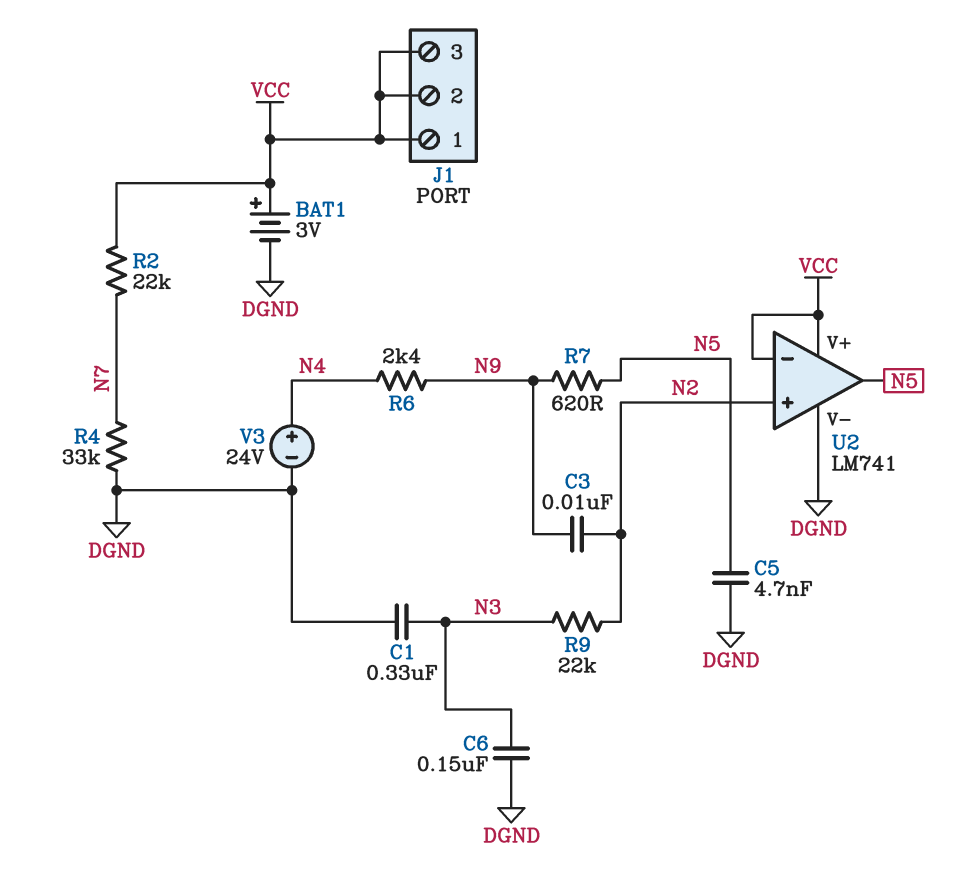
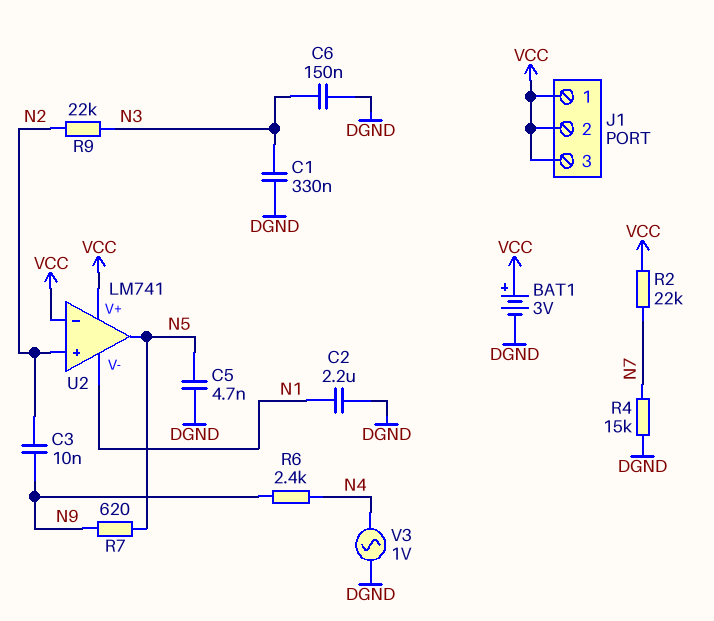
C2: none -> 2.2uF (DGND, N1)
R4: 33k (DGND, N7) -> 15k (DGND, N7)
U2 pin V-: DGND -> N1
V3: 24V (plus N4, minus DGND) -> AC 1V (DGND, N4)

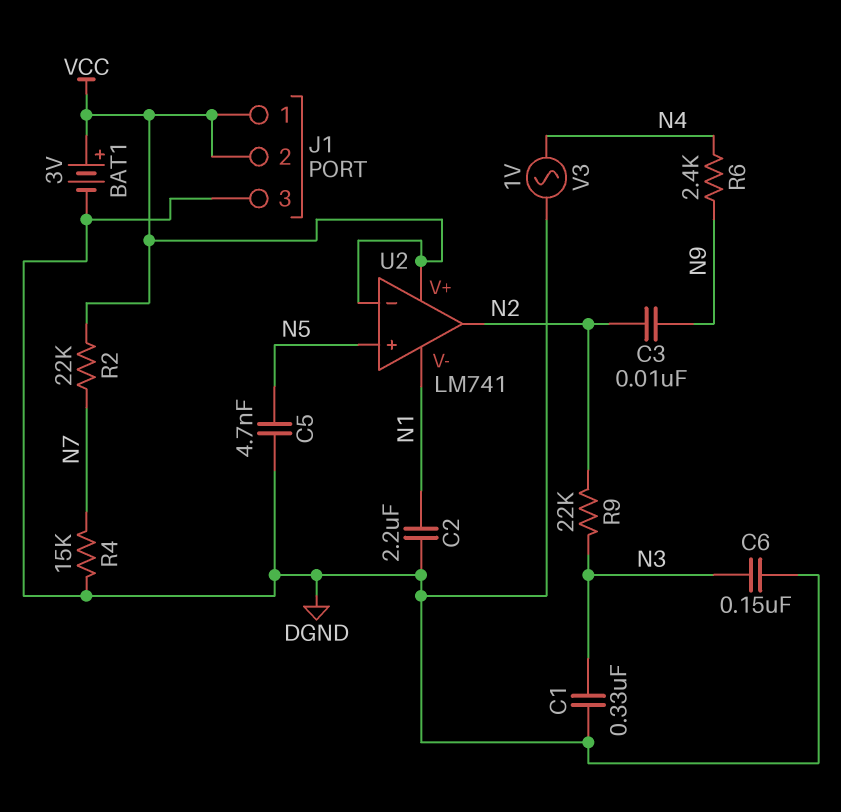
J1 pin 3: VCC -> DGND
R7: 620 (N5, N9) -> none
U2 pin in+: N2 -> N5
U2 pin out: N5 -> N2

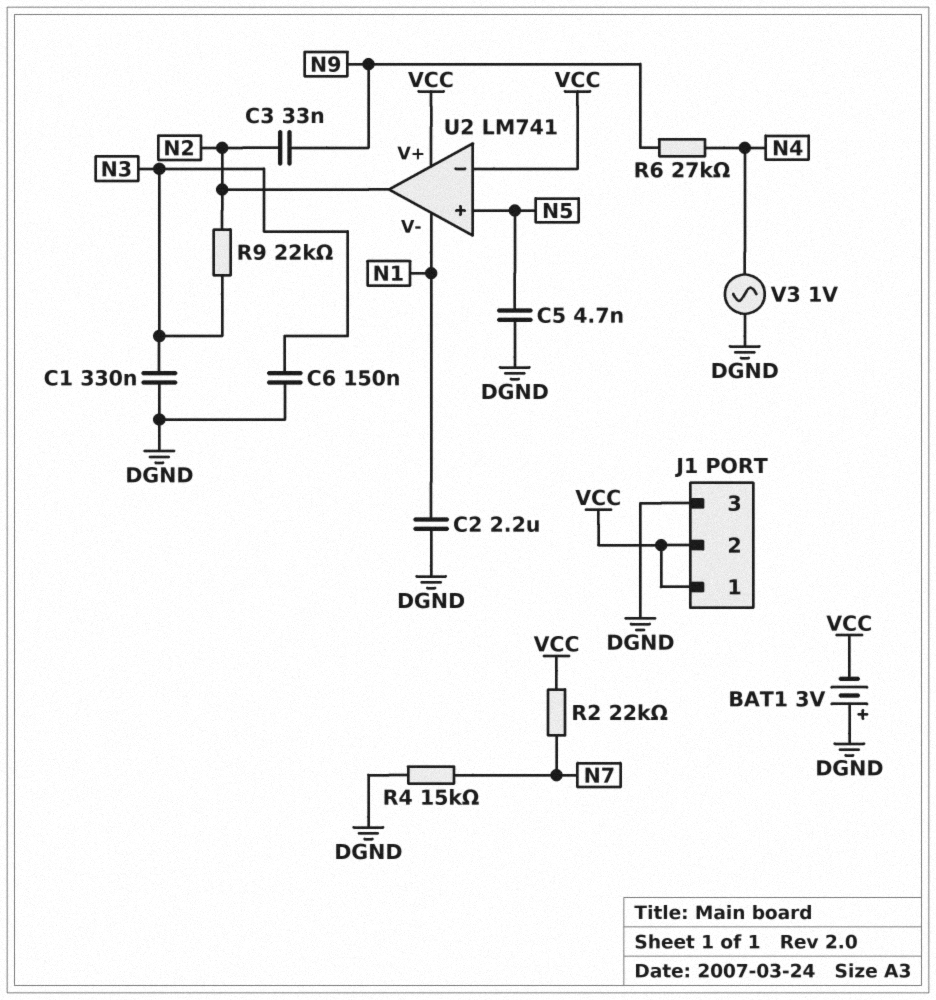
BAT1: 3V (plus VCC, minus DGND) -> 3V (plus DGND, minus VCC)
C3: 10nF (N2, N9) -> 33nF (N2, N9)
R6: 2.4k (N4, N9) -> 27k (N4, N9)

